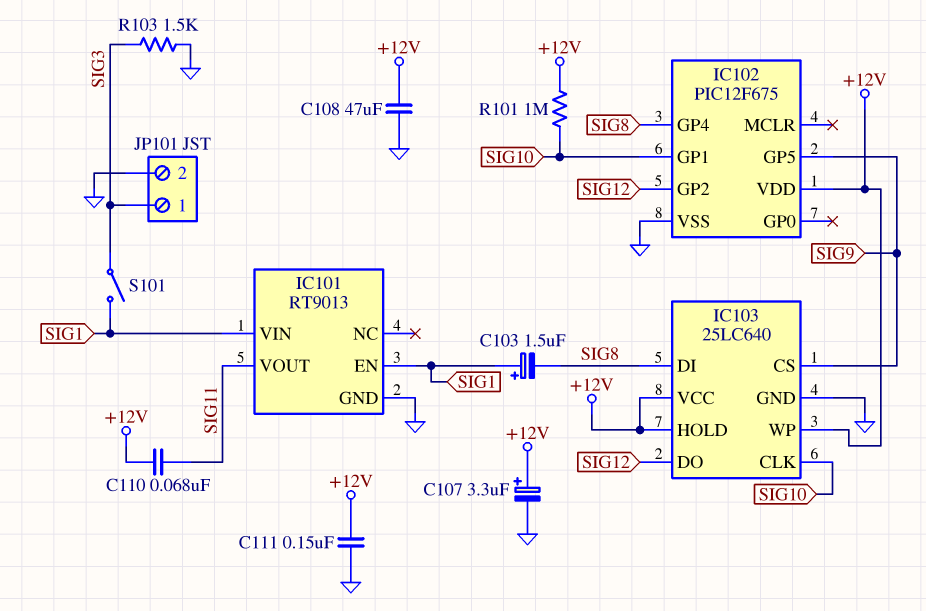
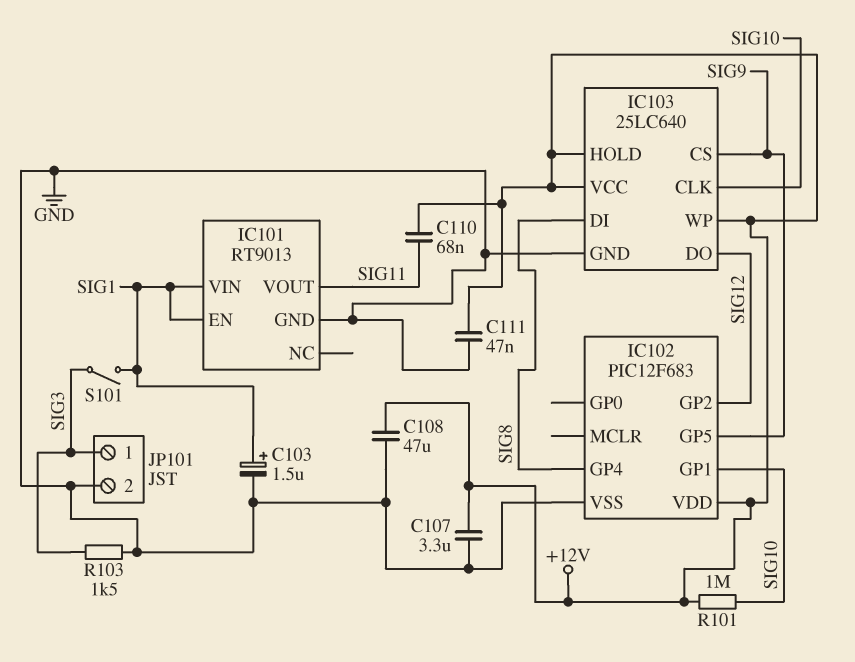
C103: 1.5uF (plus SIG1, minus SIG8) -> 1.5uF (plus SIG1, minus GND)
C107: 3.3uF (plus +12V, minus GND) -> 3.3uF (+12V, GND)
C111: 150nF (+12V, GND) -> 47nF (+12V, GND)
IC102: PIC12F675 -> PIC12F683

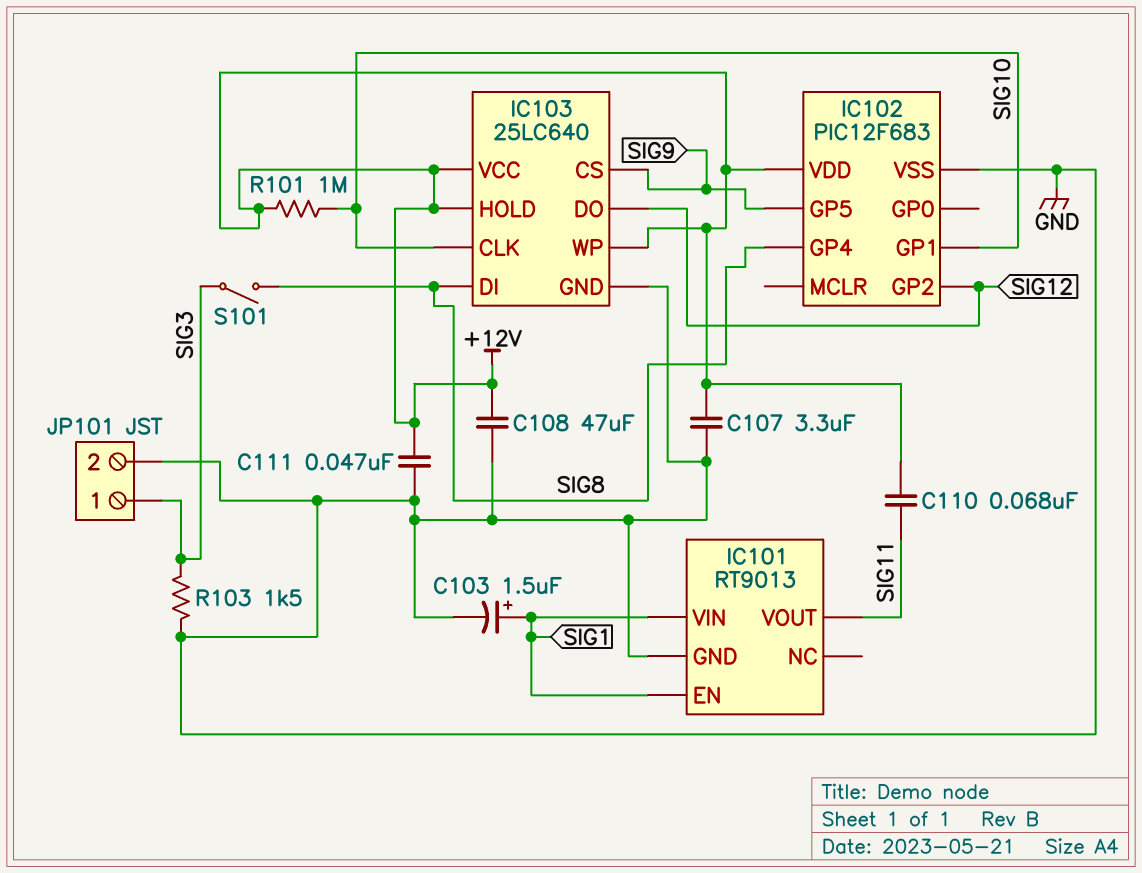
S101: switch (SIG1, SIG3) -> switch (SIG3, SIG8)

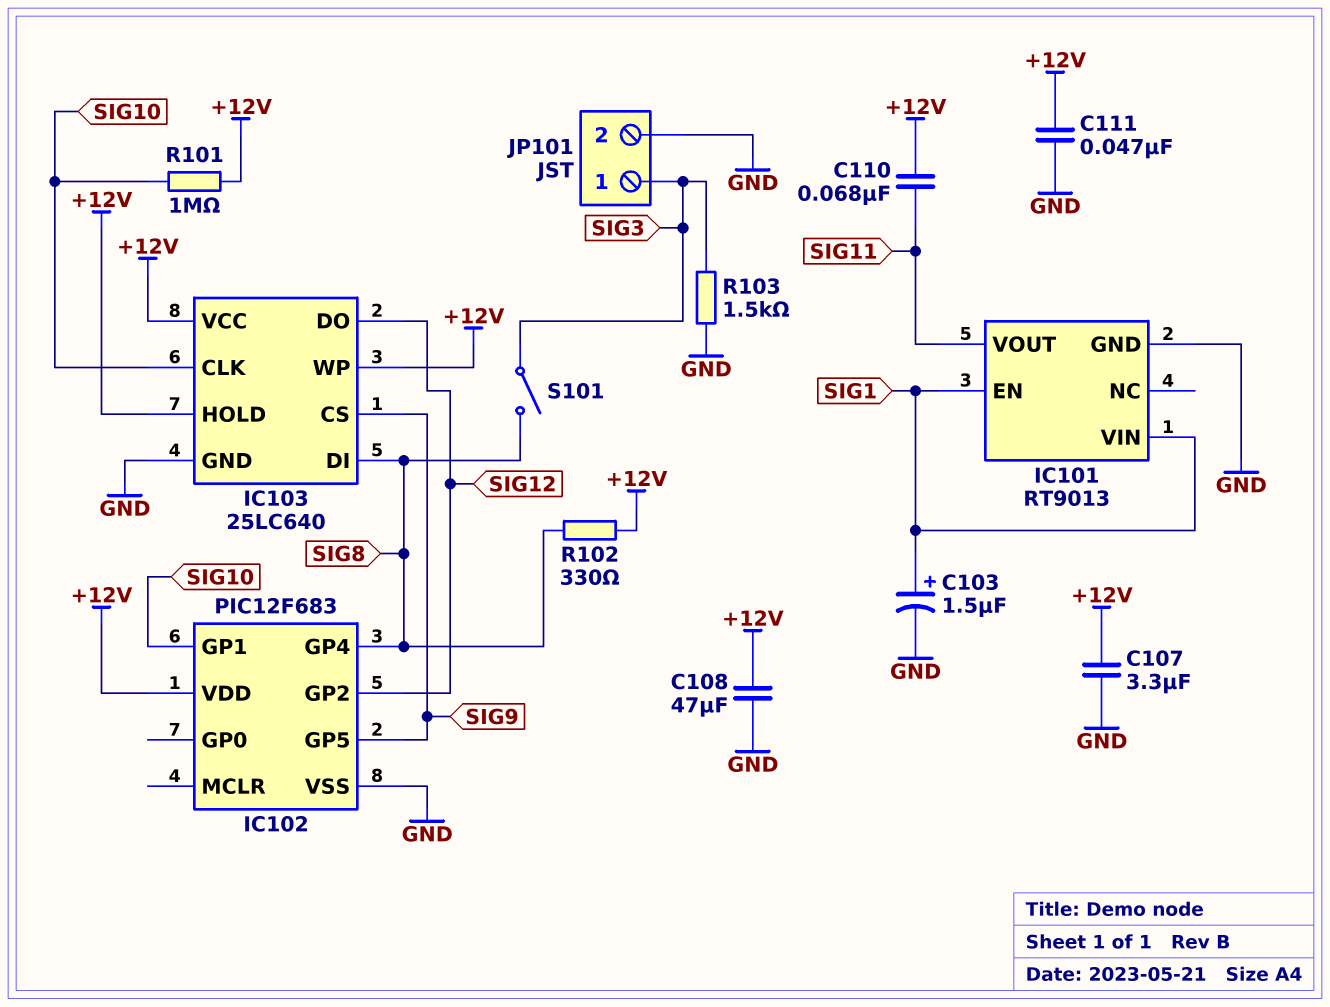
R102: none -> 330 (+12V, SIG8)

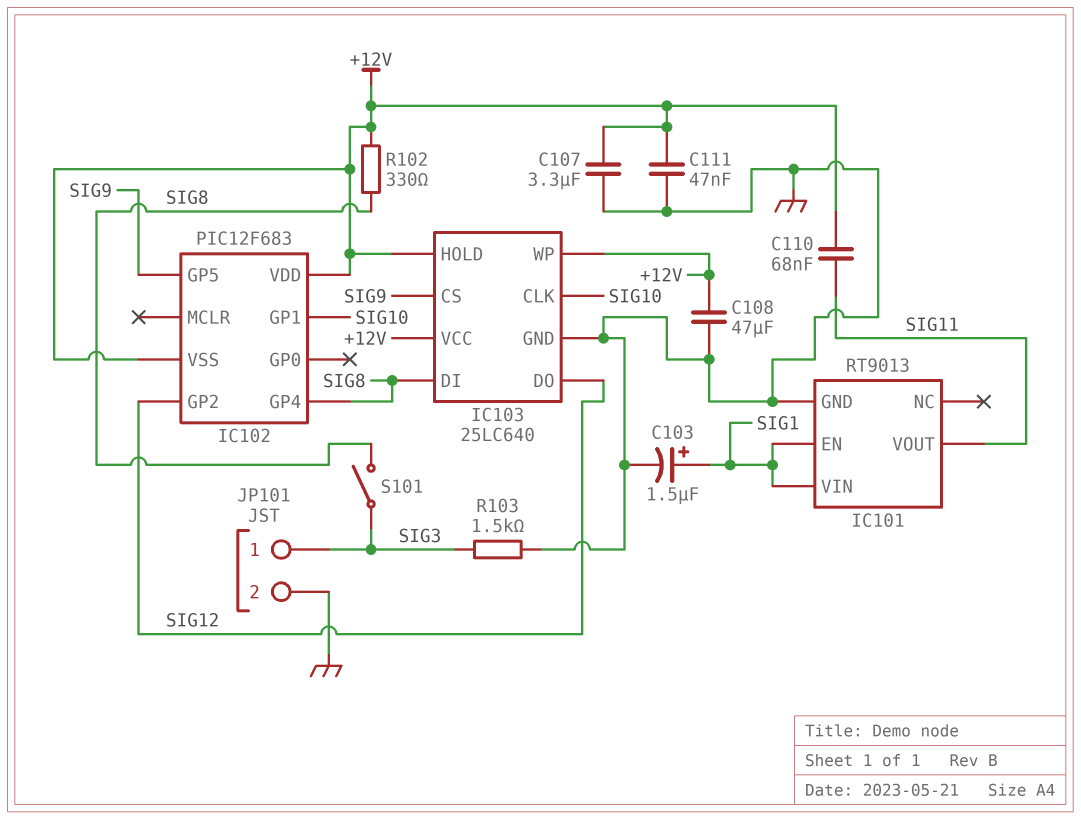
IC102 pin VSS: GND -> +12V
R101: 1M (+12V, SIG10) -> none

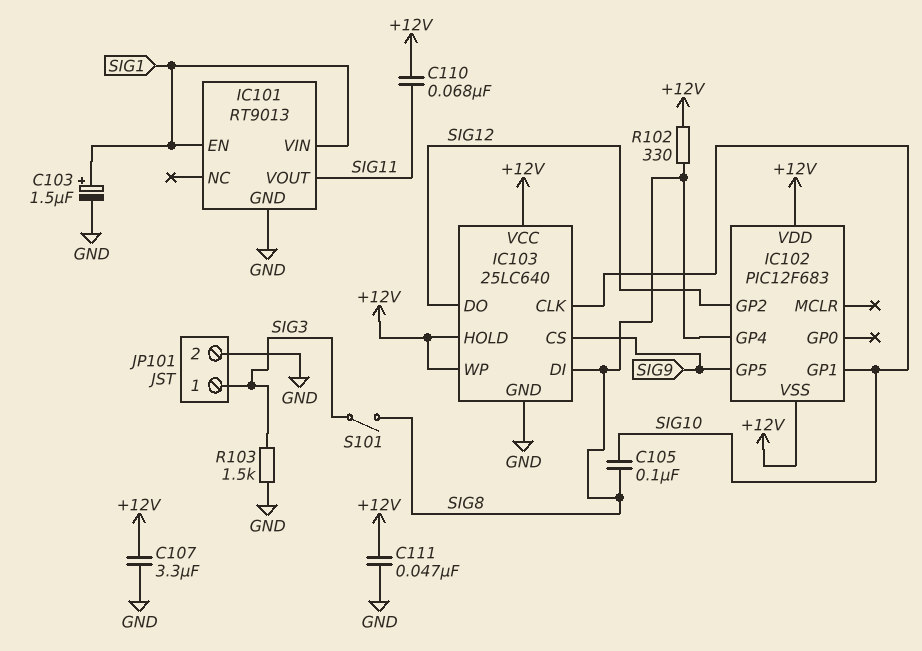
C105: none -> 100nF (SIG8, SIG10)
C108: 47uF (+12V, GND) -> none

